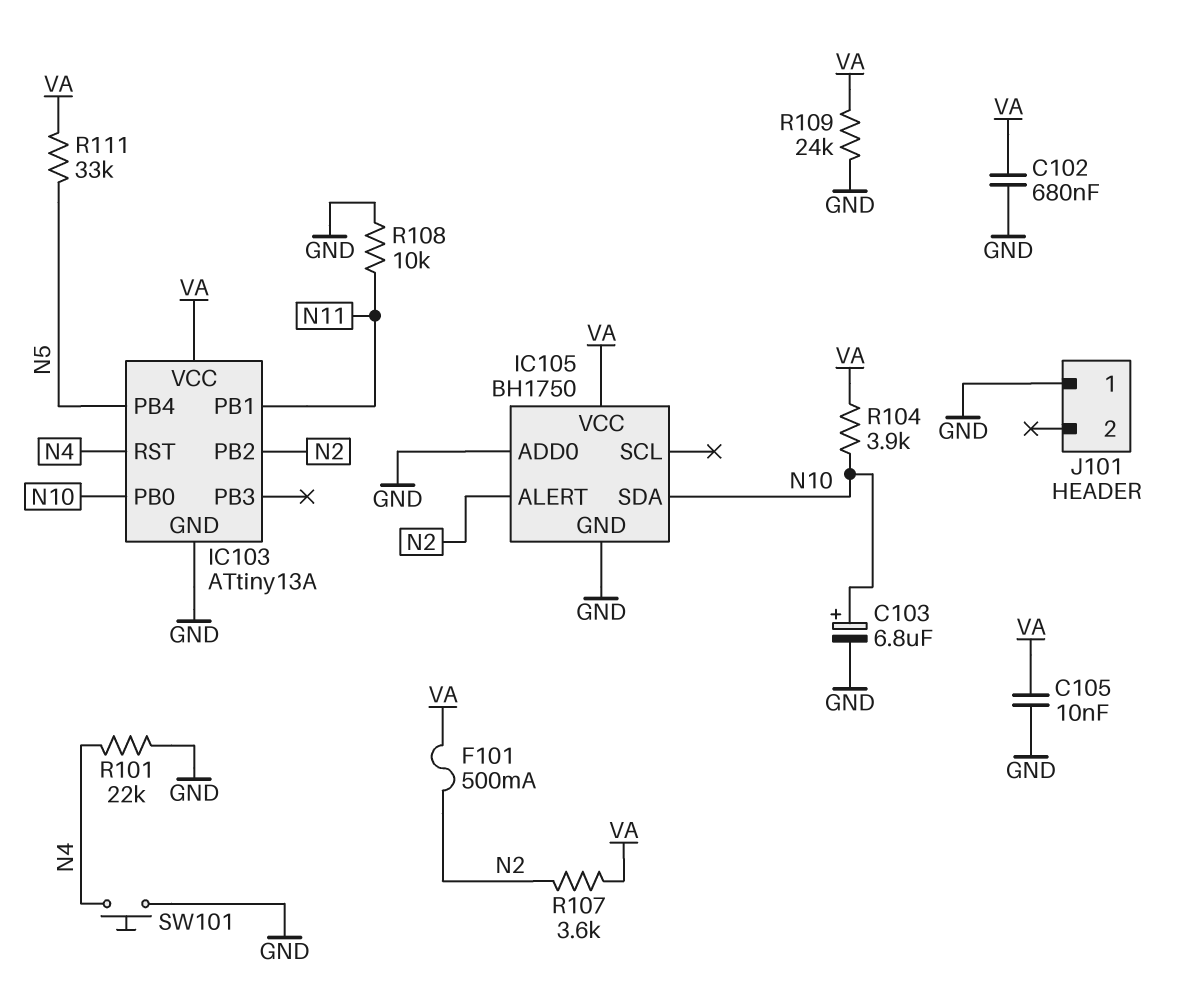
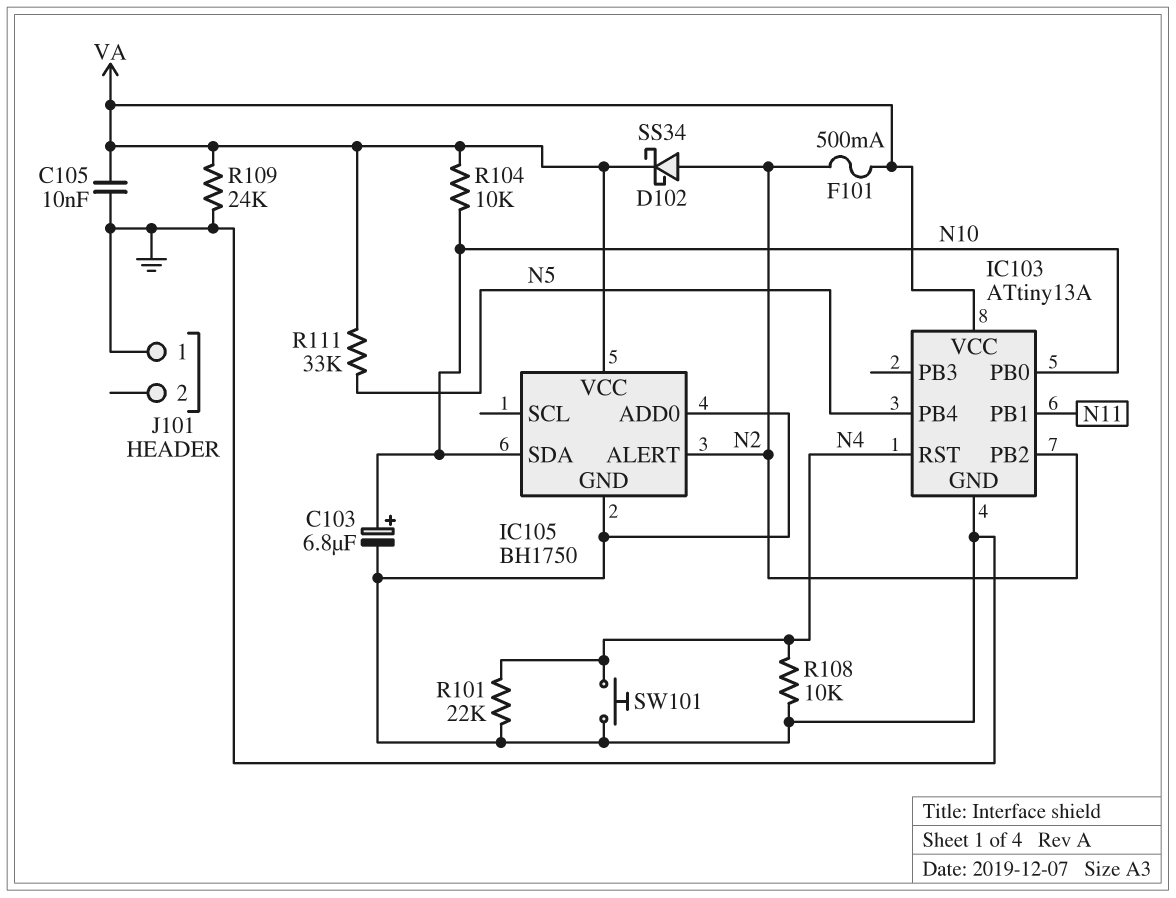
C102: 680nF (GND, VA) -> none
D102: none -> schottky SS34 (A N2, K VA)
R104: 3.9k (N10, VA) -> 10k (N10, VA)
R107: 3.6k (N2, VA) -> none
R108: 10k (GND, N11) -> 10k (GND, N4)

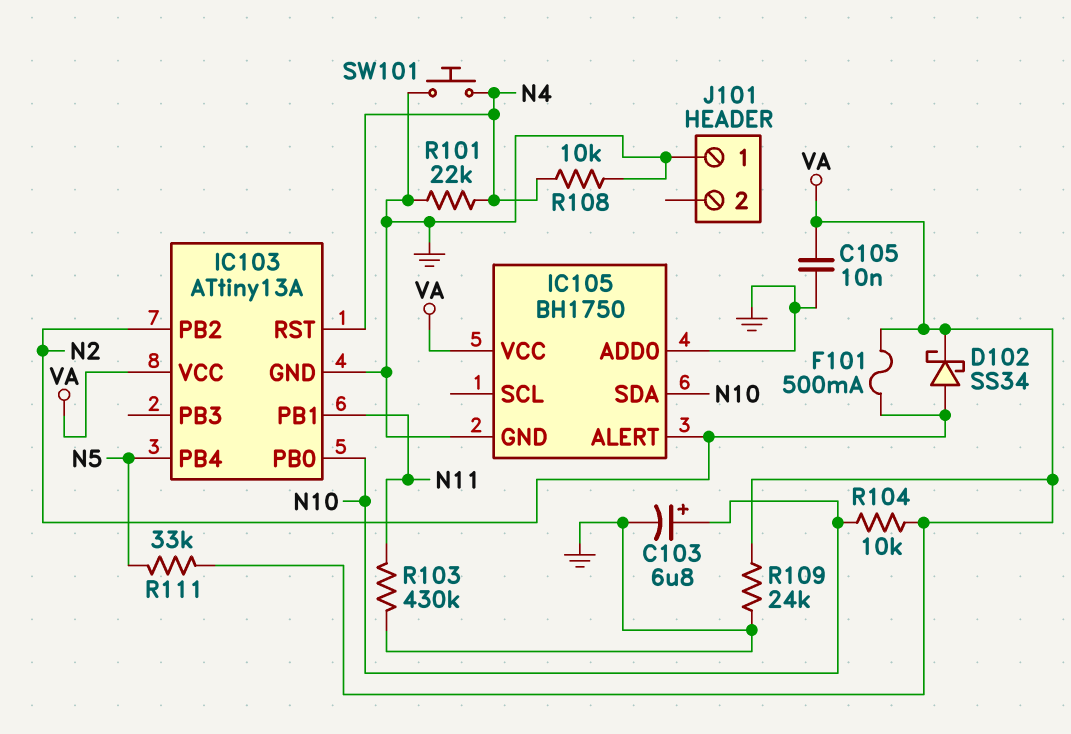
R103: none -> 430k (GND, N11)

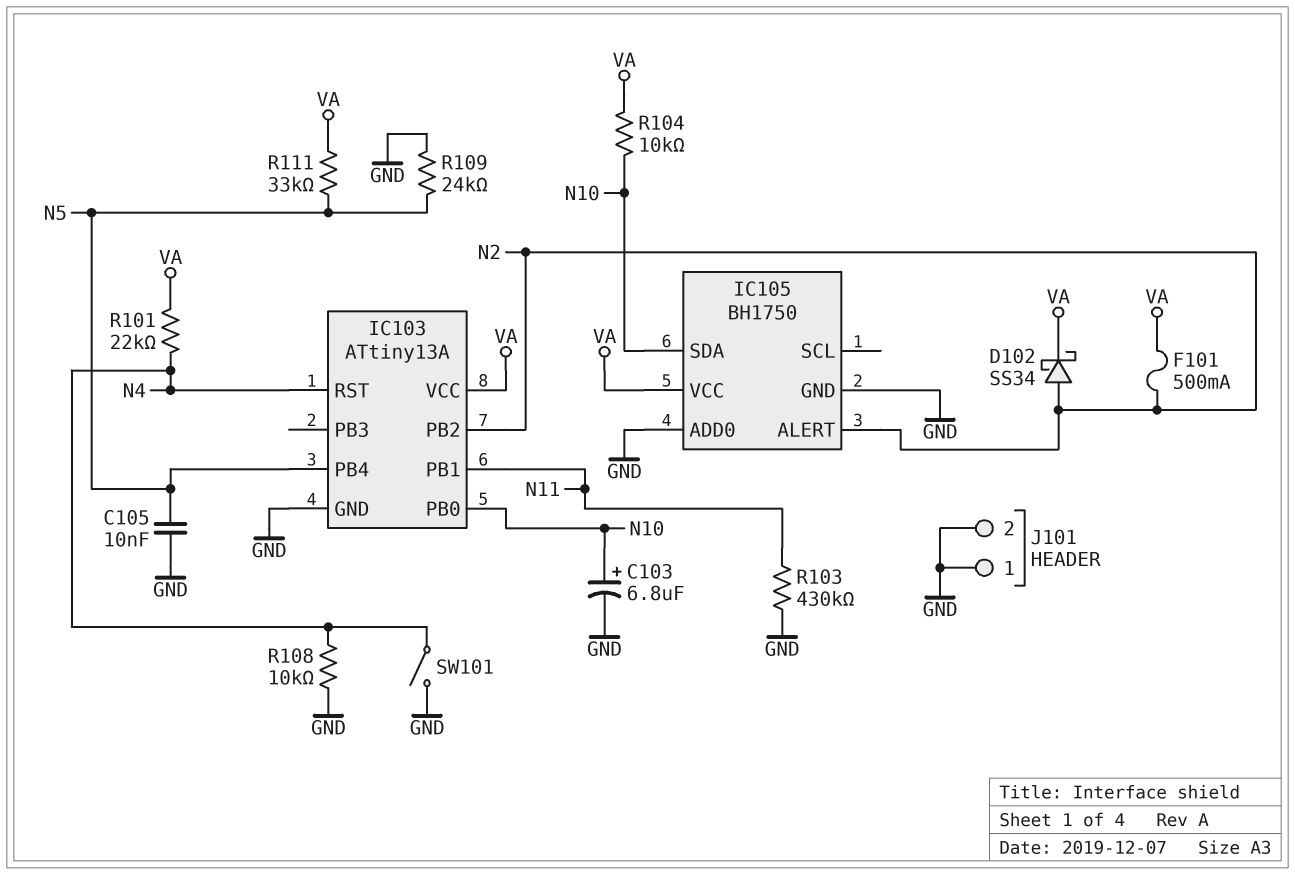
C105: 10nF (GND, VA) -> 10nF (GND, N5)
J101 pin 2: none -> GND
R101: 22k (GND, N4) -> 22k (N4, VA)
R109: 24k (GND, VA) -> 24k (GND, N5)
SW101: button (GND, N4) -> switch (GND, N4)

